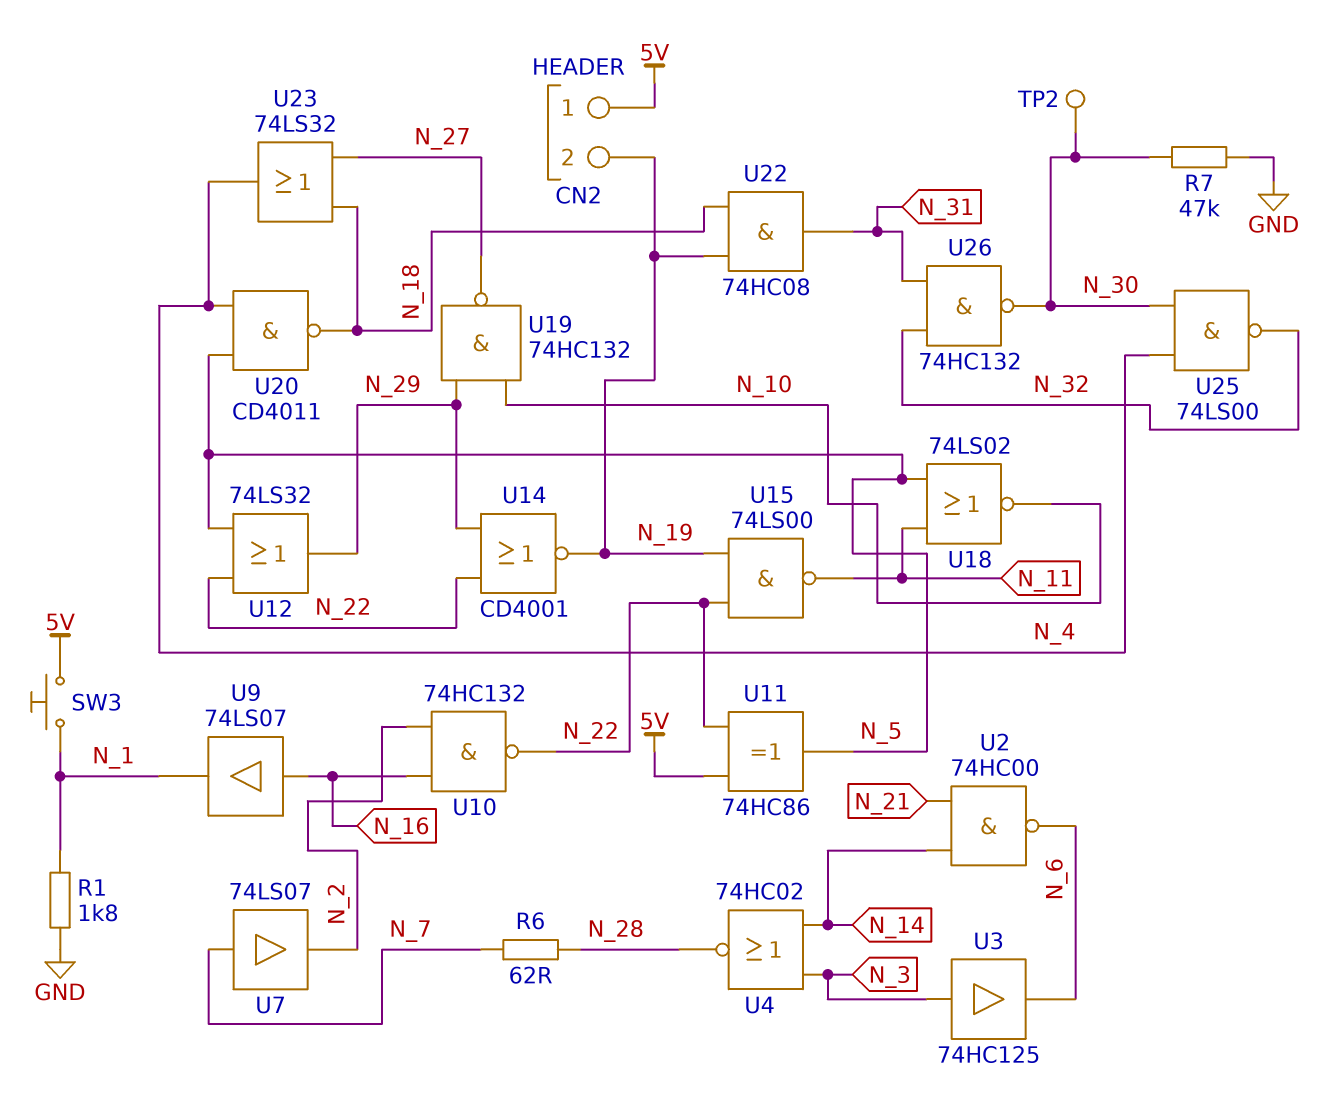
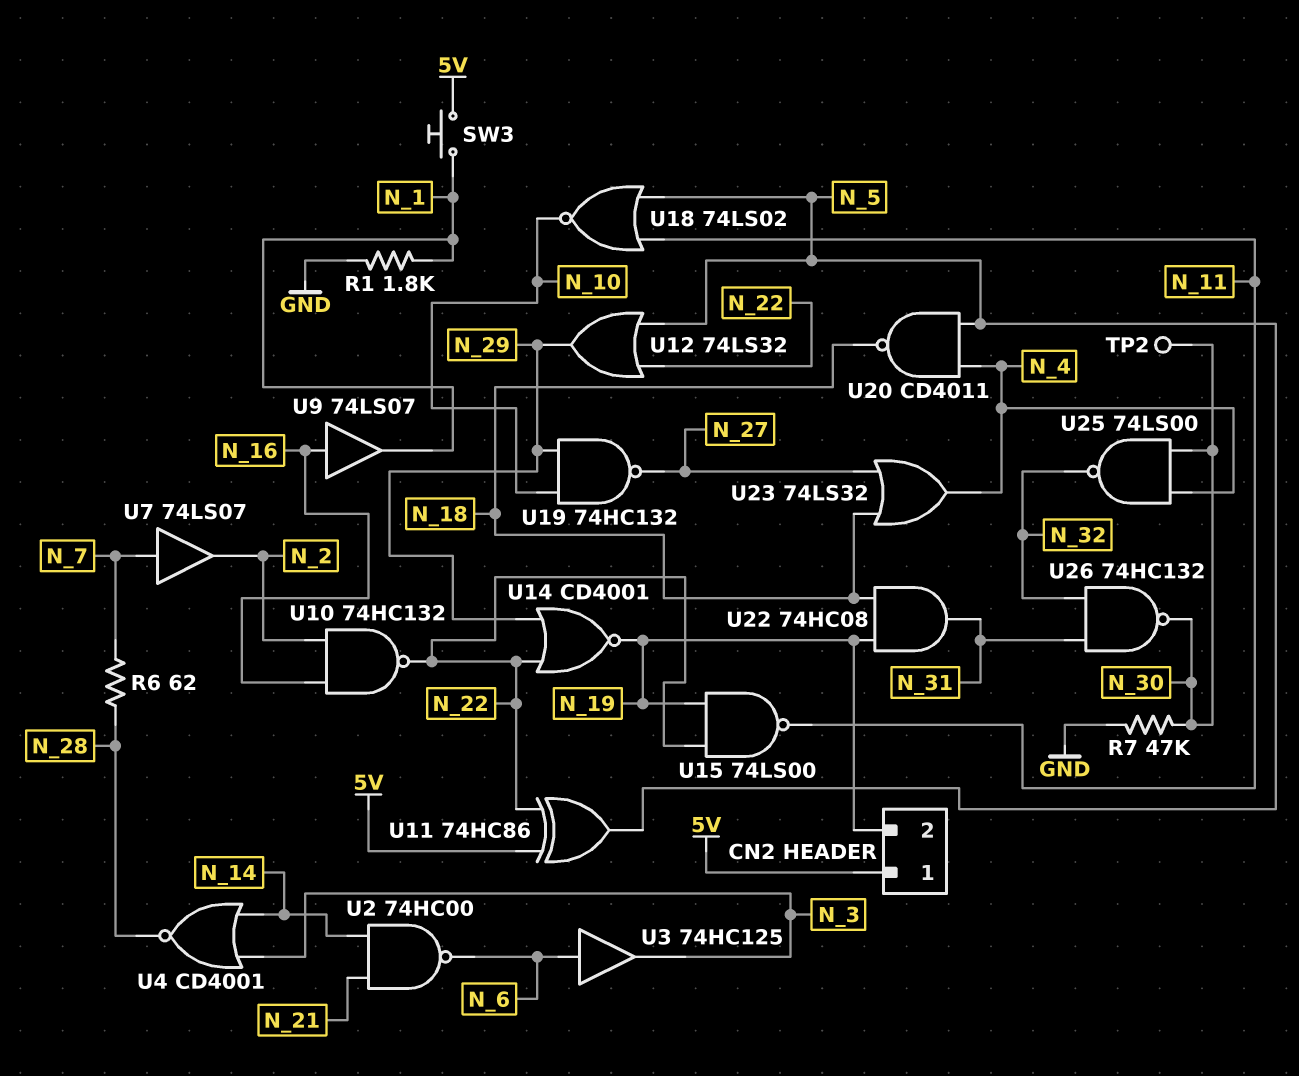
U3: buffer 74HC125 (in N_3, out N_6) -> buffer 74HC125 (in N_6, out N_3)
U4: NOR 74HC02 (in N_3, in N_14, out N_28) -> NOR CD4001 (in N_3, in N_14, out N_28)

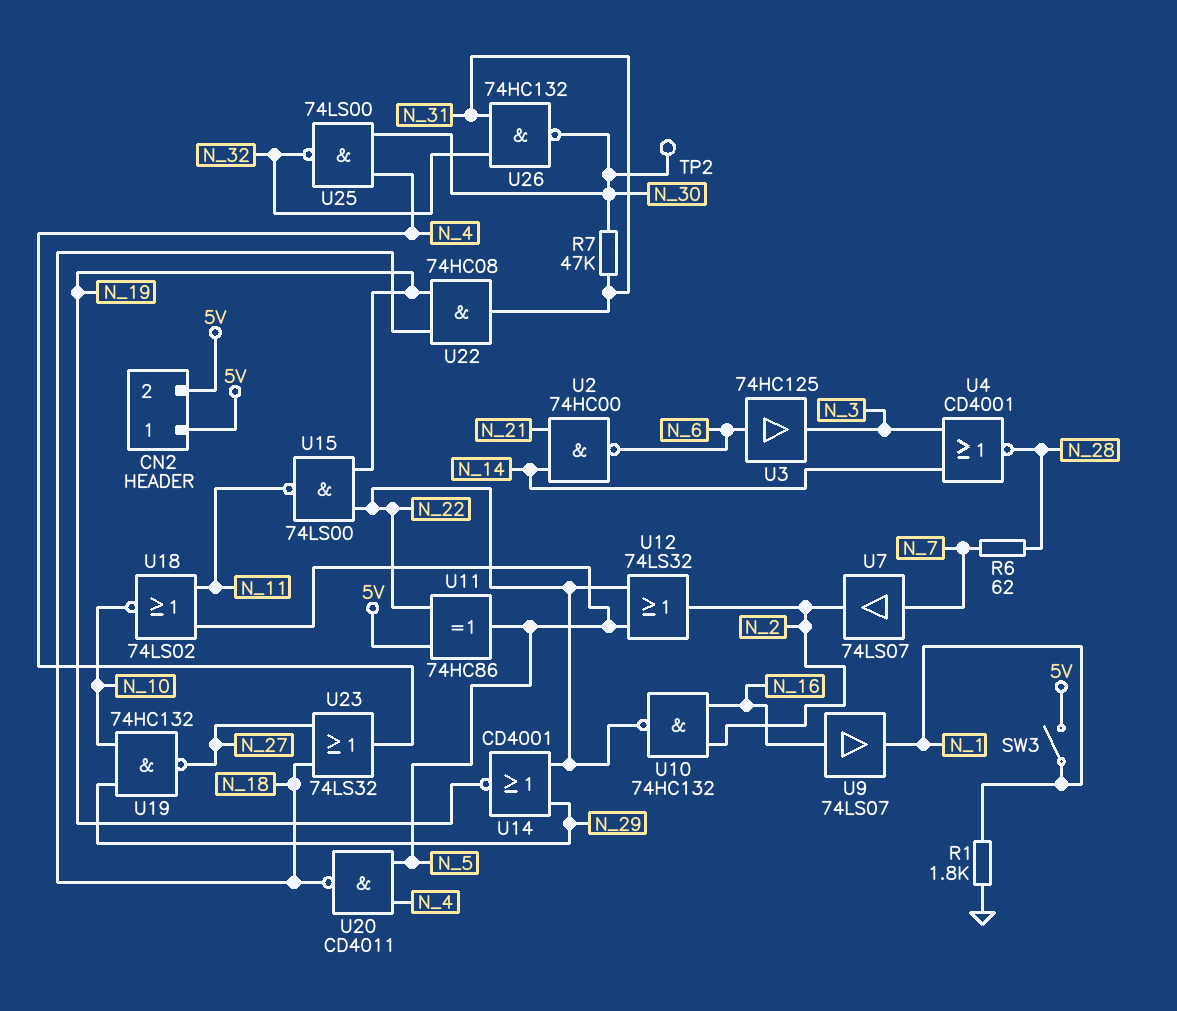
CN2 pin 2: N_19 -> 5V
R7: 47k (GND, N_30) -> 47k (N_30, N_31)
SW3: button (5V, N_1) -> switch (5V, N_1)
U12: OR 74LS32 (in N_5, in N_22, out N_29) -> OR 74LS32 (in N_5, in N_22, out N_2)

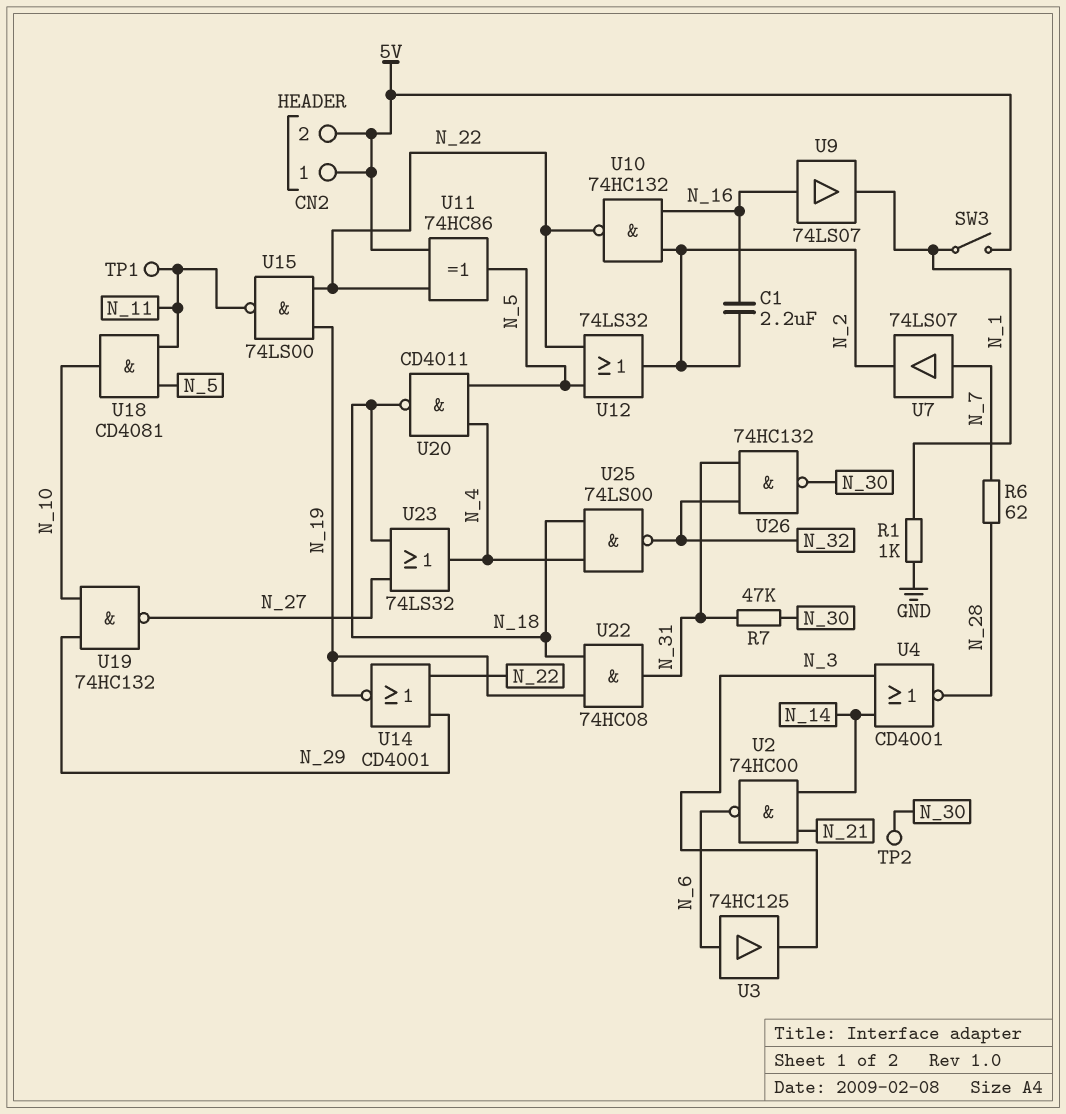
C1: none -> 2.2uF (N_2, N_16)
R1: 1.8k (GND, N_1) -> 1k (GND, N_1)
TP1: none -> test point (N_11)
U18: NOR 74LS02 (in N_5, in N_11, out N_10) -> AND CD4081 (in N_5, in N_11, out N_10)
U25: NAND 74LS00 (in N_4, in N_30, out N_32) -> NAND 74LS00 (in N_4, in N_18, out N_32)

